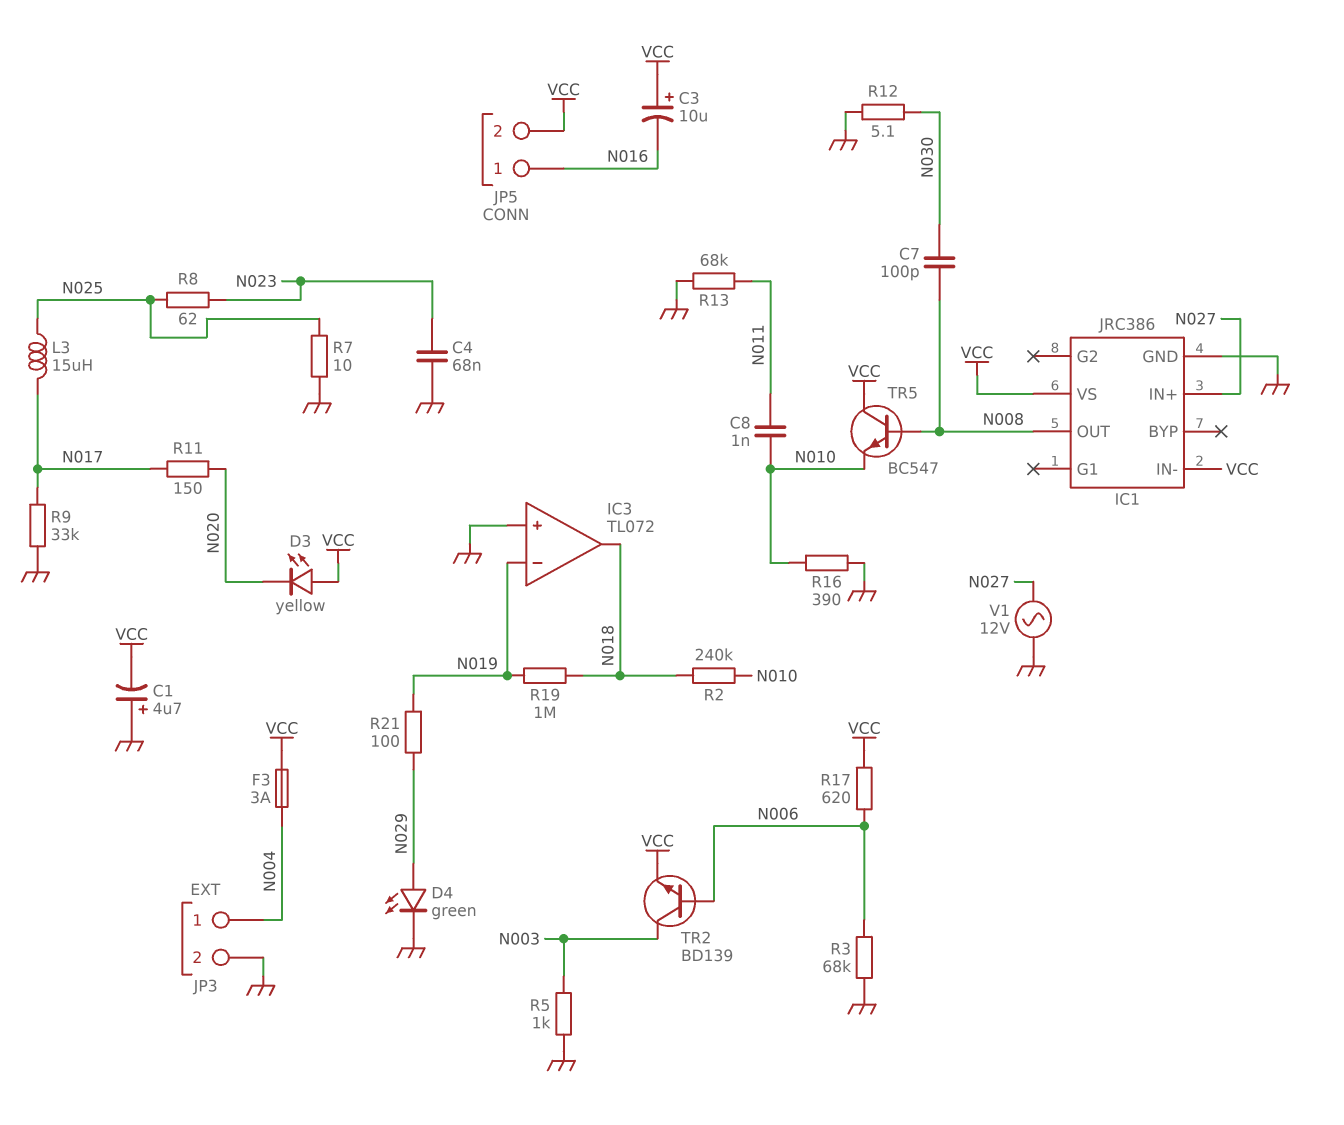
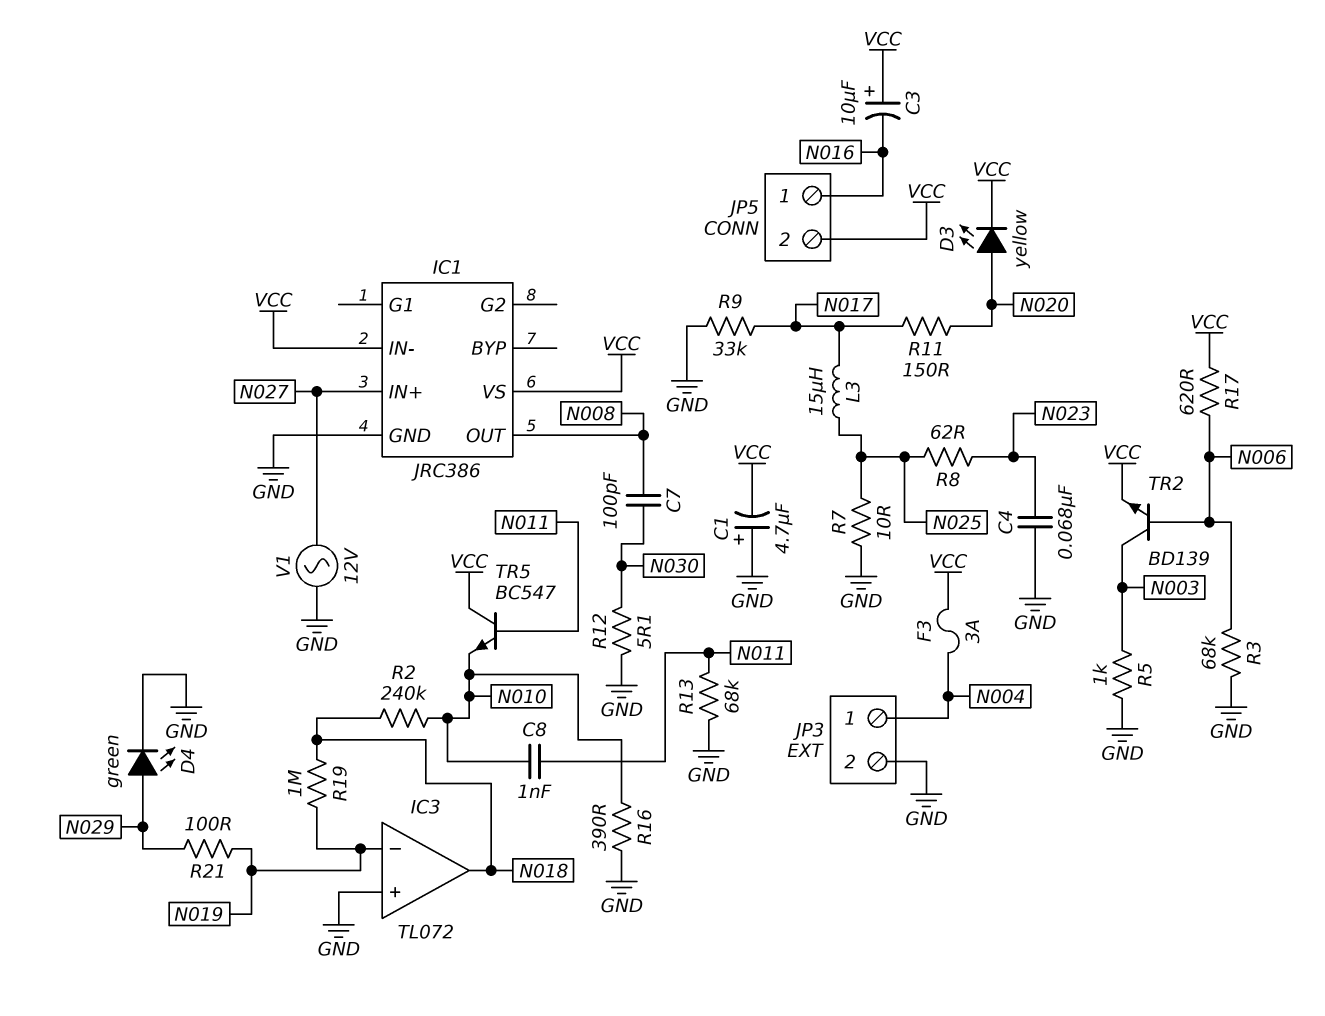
D3: LED yellow (A VCC, K N020) -> LED yellow (A N020, K VCC)
TR5: NPN BC547 (B N008, C VCC, E N010) -> NPN BC547 (B N011, C VCC, E N010)

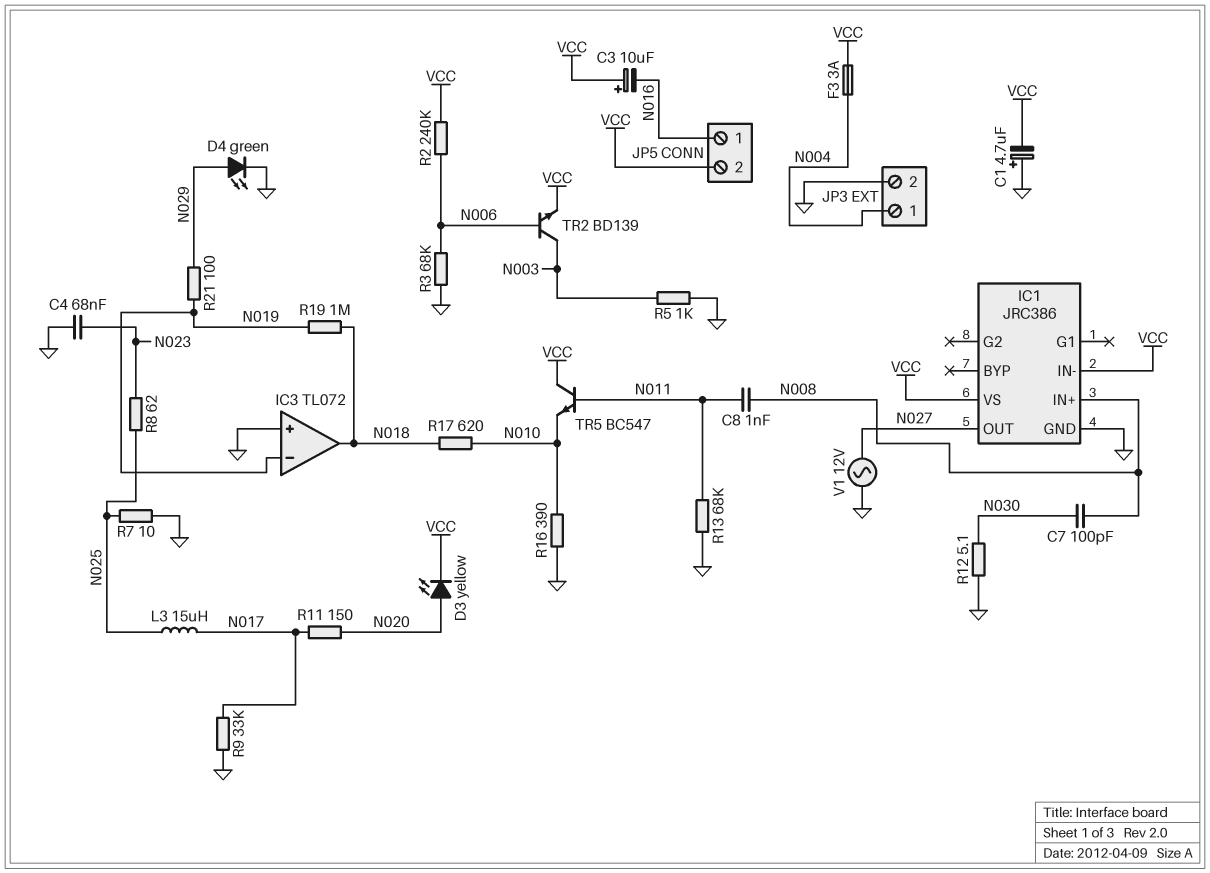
C8: 1nF (N010, N011) -> 1nF (N008, N011)
IC1 pin IN+: N027 -> N008
IC1 pin OUT: N008 -> N027
R2: 240k (N010, N018) -> 240k (N006, VCC)
R17: 620 (N006, VCC) -> 620 (N010, N018)

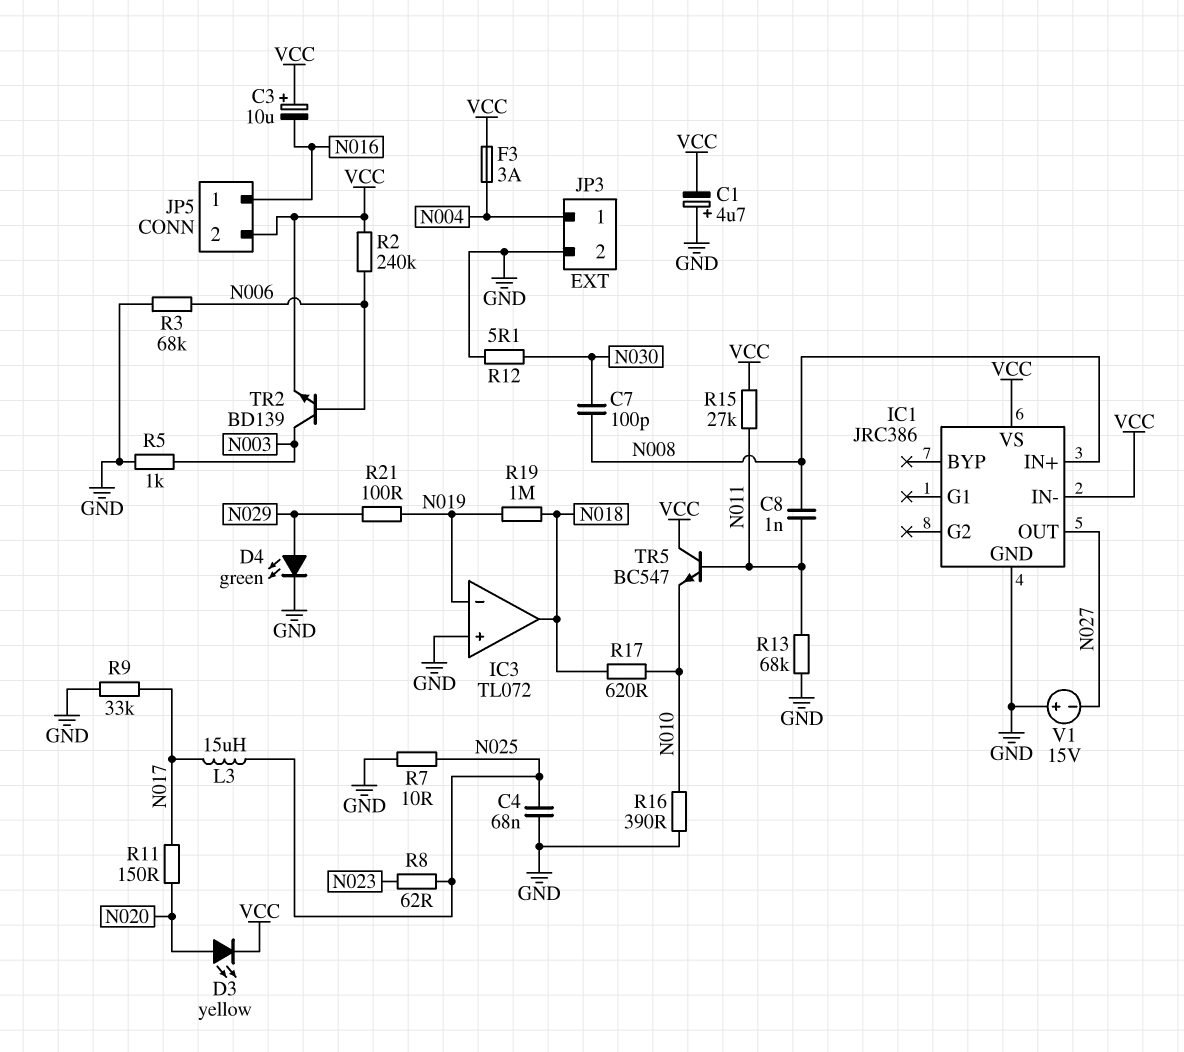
C4: 68nF (GND, N023) -> 68nF (GND, N025)
R15: none -> 27k (N011, VCC)
V1: AC 12V (GND, N027) -> 15V (plus GND, minus N027)

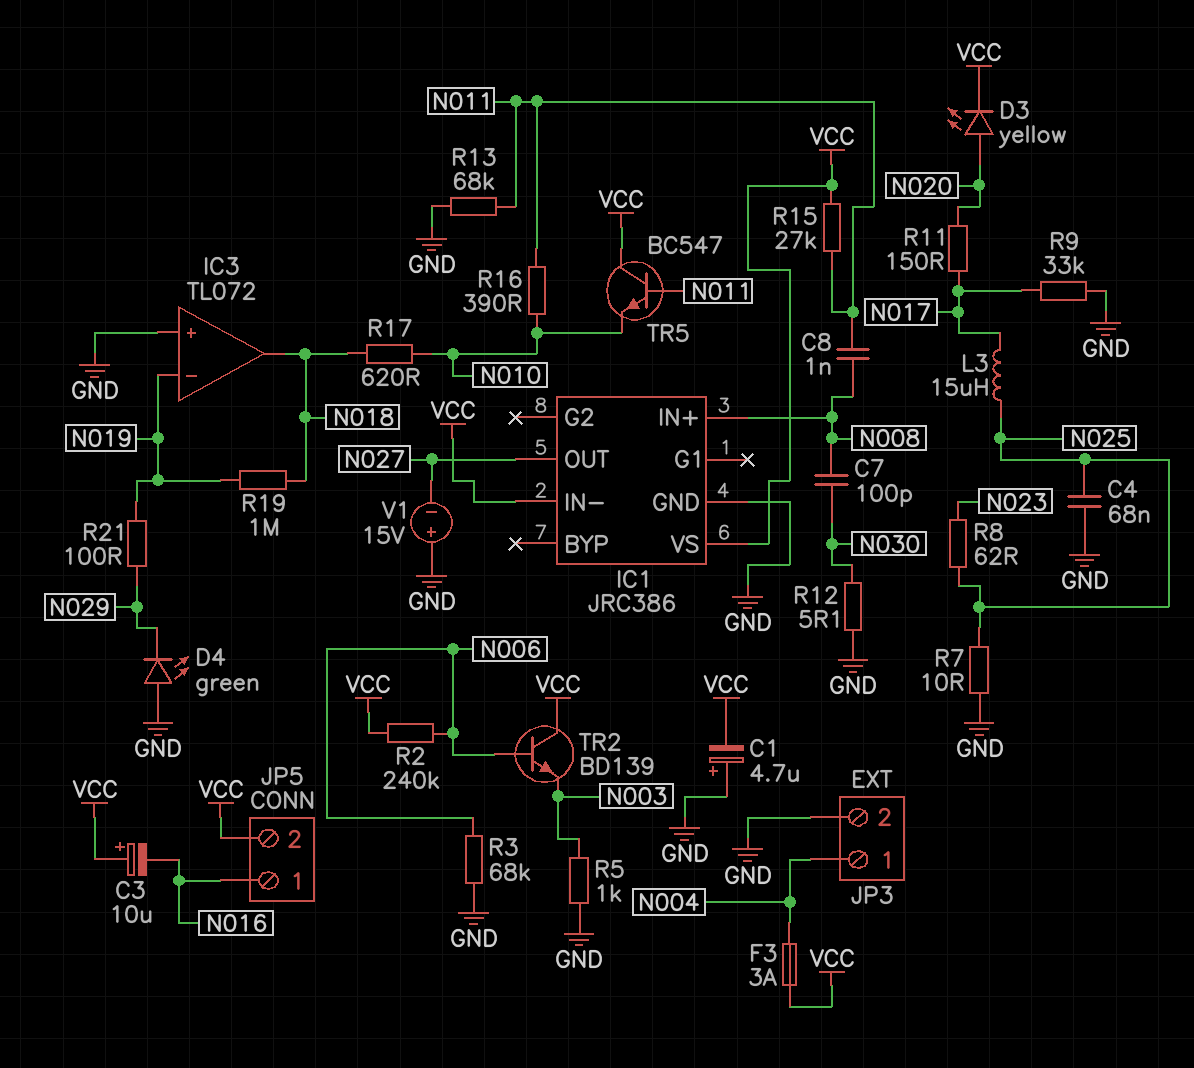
D4: LED green (A N029, K GND) -> LED green (A GND, K N029)
R16: 390 (GND, N010) -> 390 (N010, N011)
TR2: NPN BD139 (B N006, C N003, E VCC) -> NPN BD139 (B N006, C VCC, E N003)

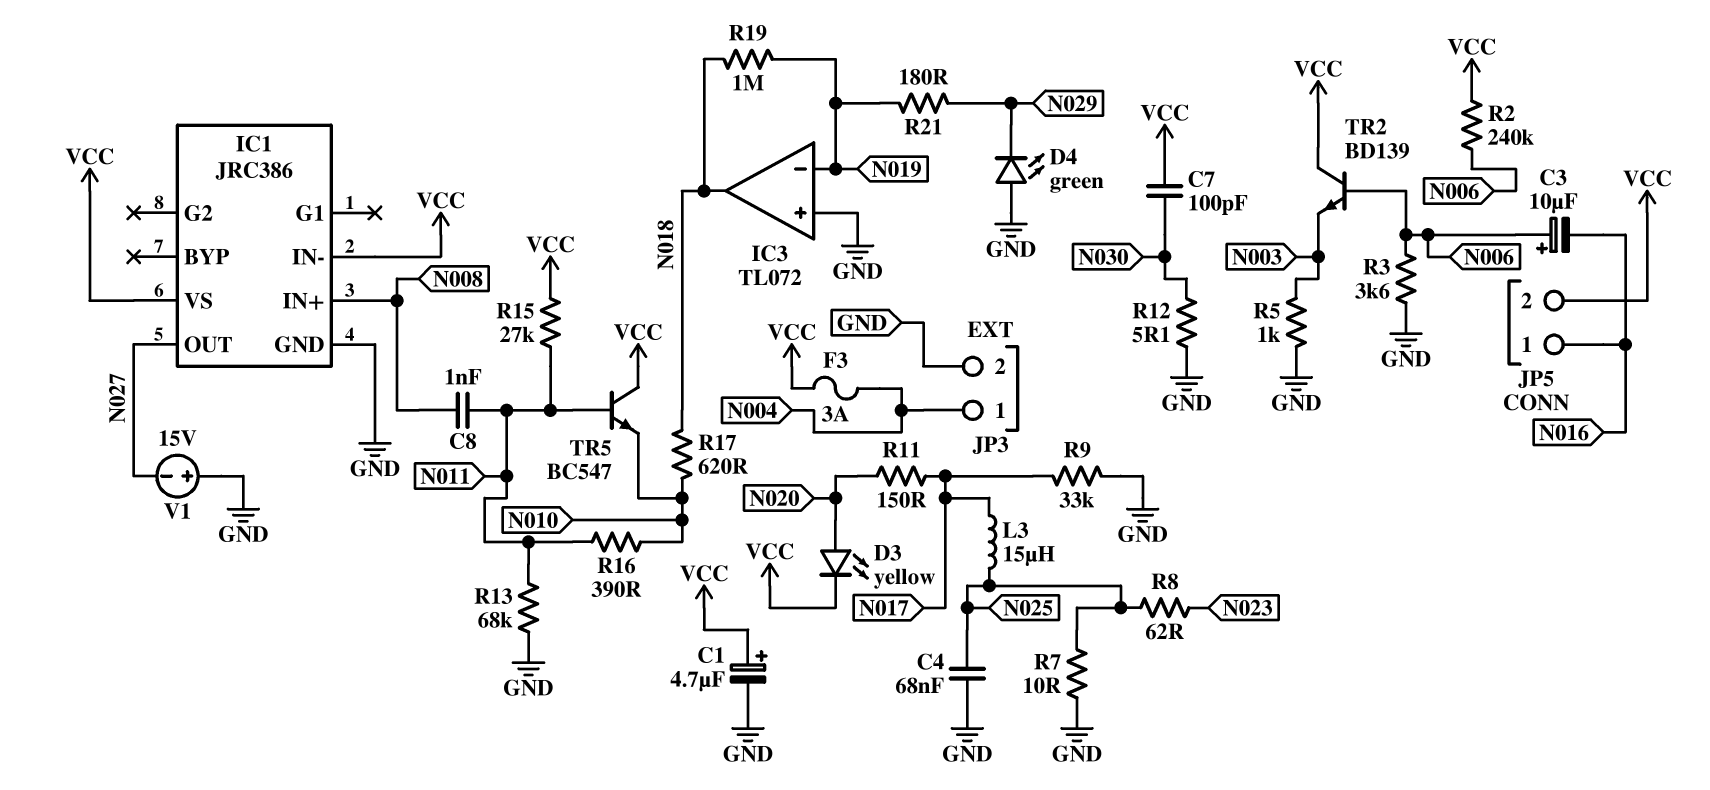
C1: 4.7uF (plus GND, minus VCC) -> 4.7uF (plus VCC, minus GND)
C3: 10uF (plus VCC, minus N016) -> 10uF (plus N006, minus N016)
C7: 100pF (N008, N030) -> 100pF (N030, VCC)
R3: 68k (GND, N006) -> 3.6k (GND, N006)
R21: 100 (N019, N029) -> 180 (N019, N029)

